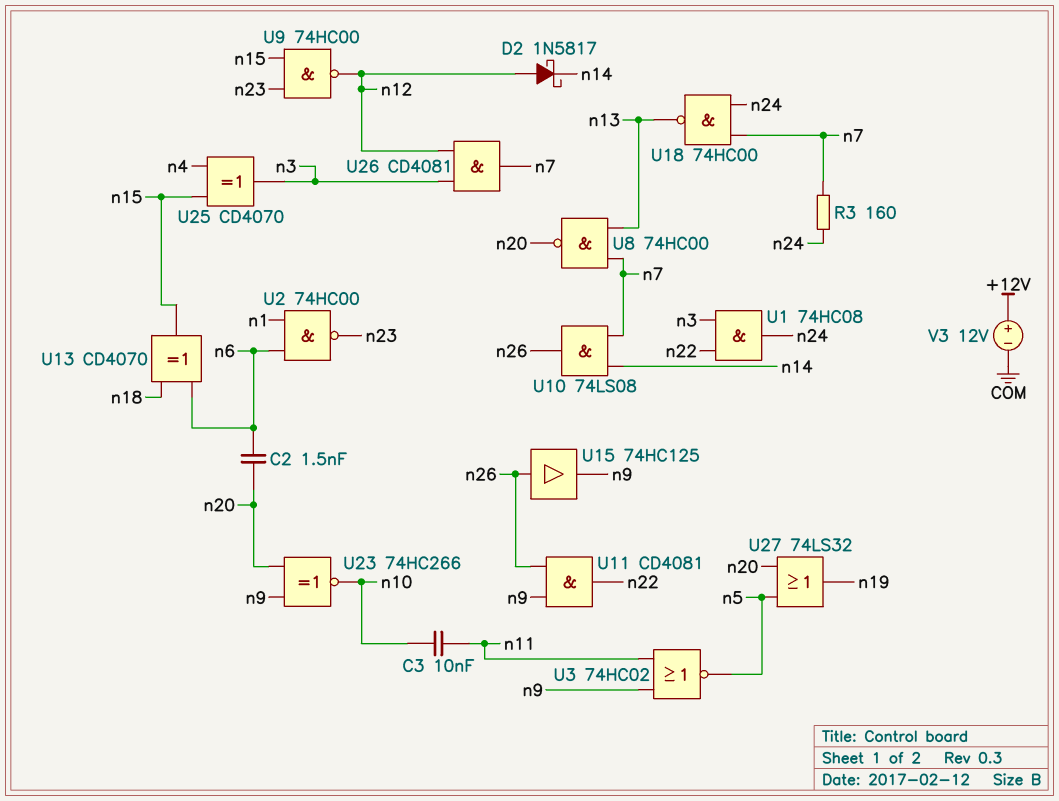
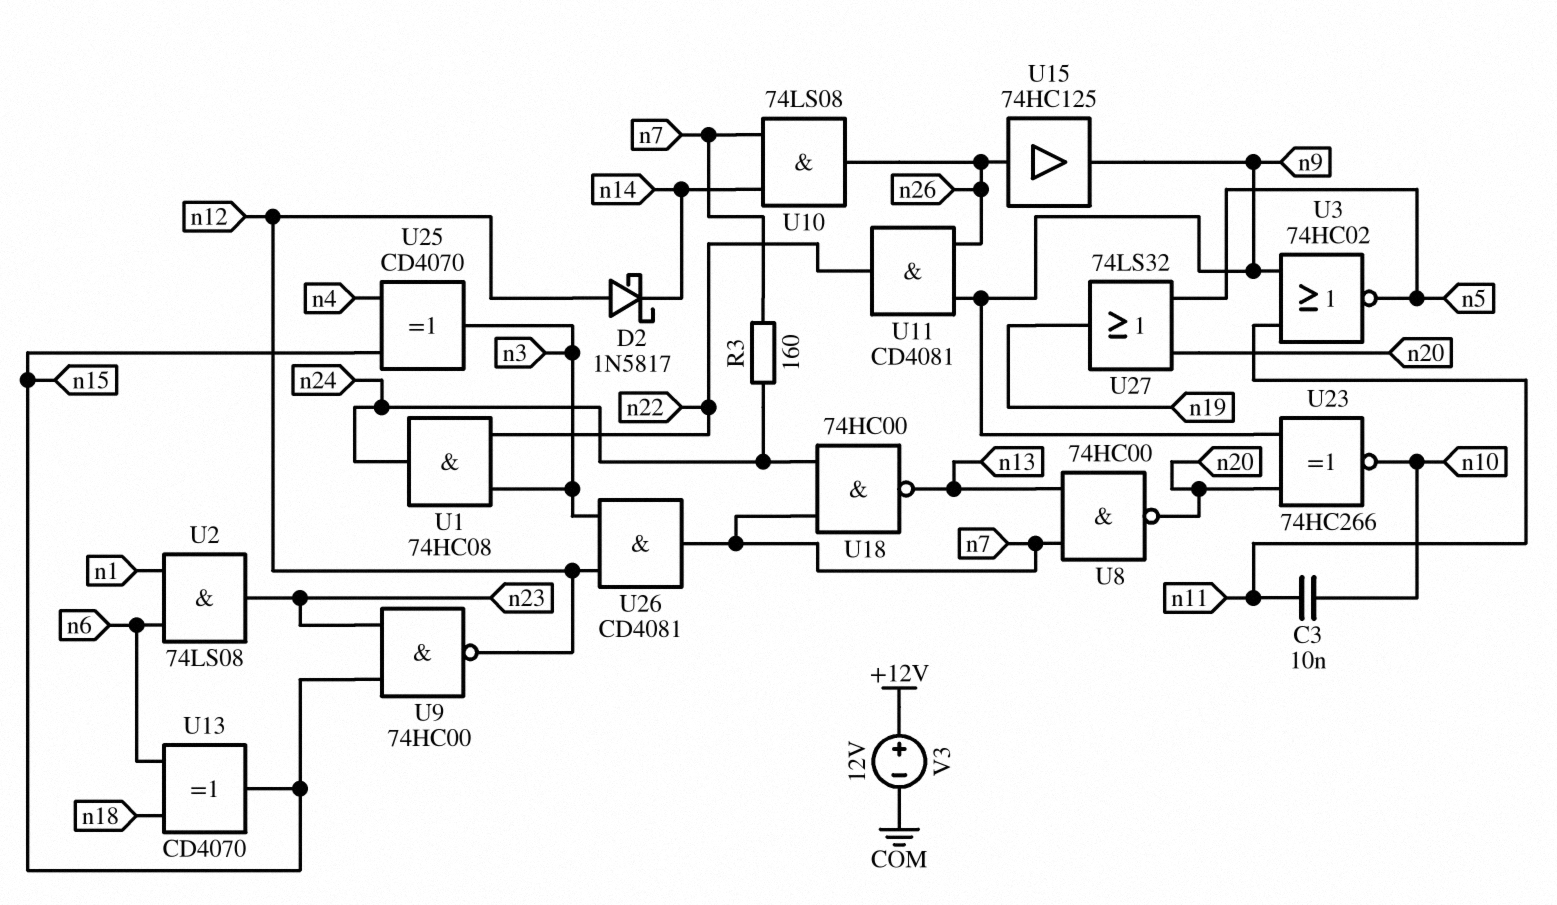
C2: 1.5nF (n6, n20) -> none
U2: NAND 74HC00 (in n1, in n6, out n23) -> AND 74LS08 (in n1, in n6, out n23)

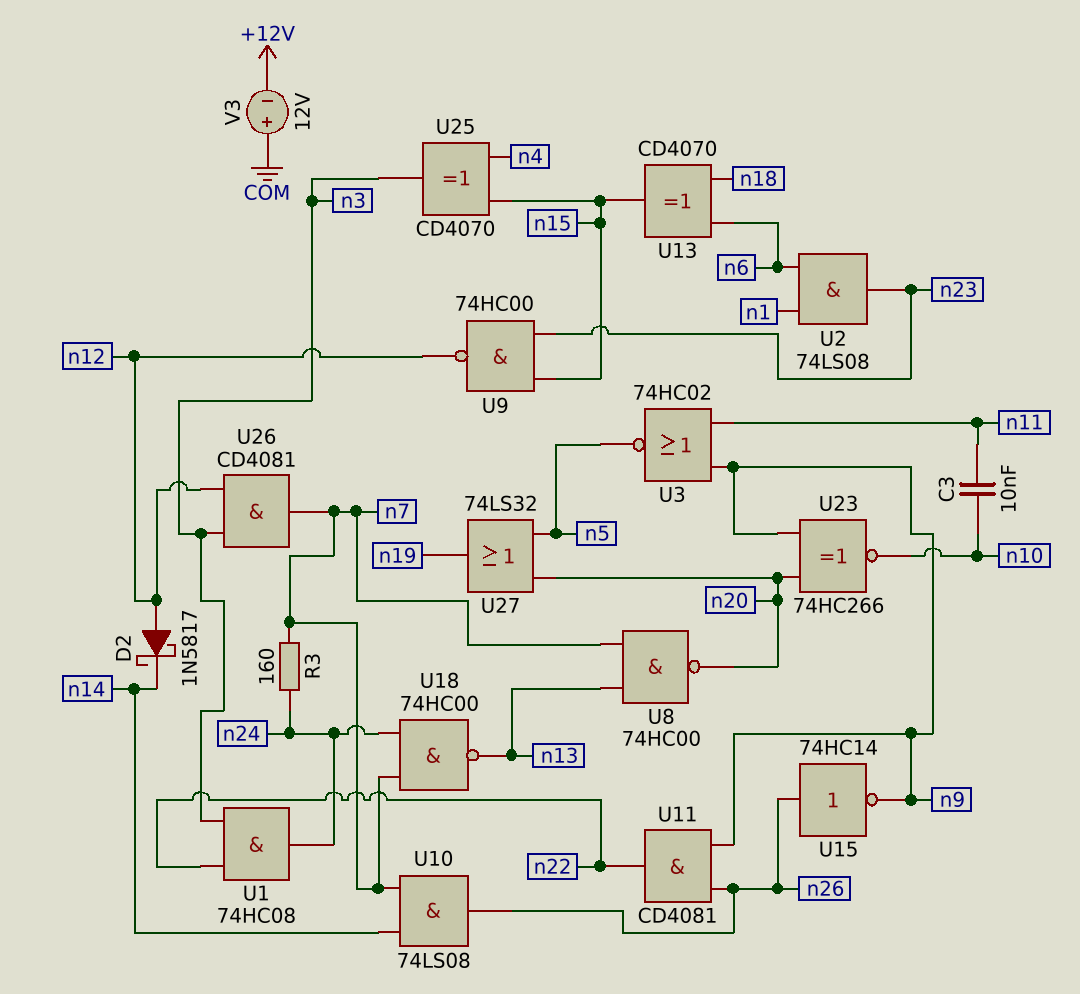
U15: buffer 74HC125 (in n26, out n9) -> NOT 74HC14 (in n26, out n9)
V3: 12V (plus +12V, minus COM) -> 12V (plus COM, minus +12V)

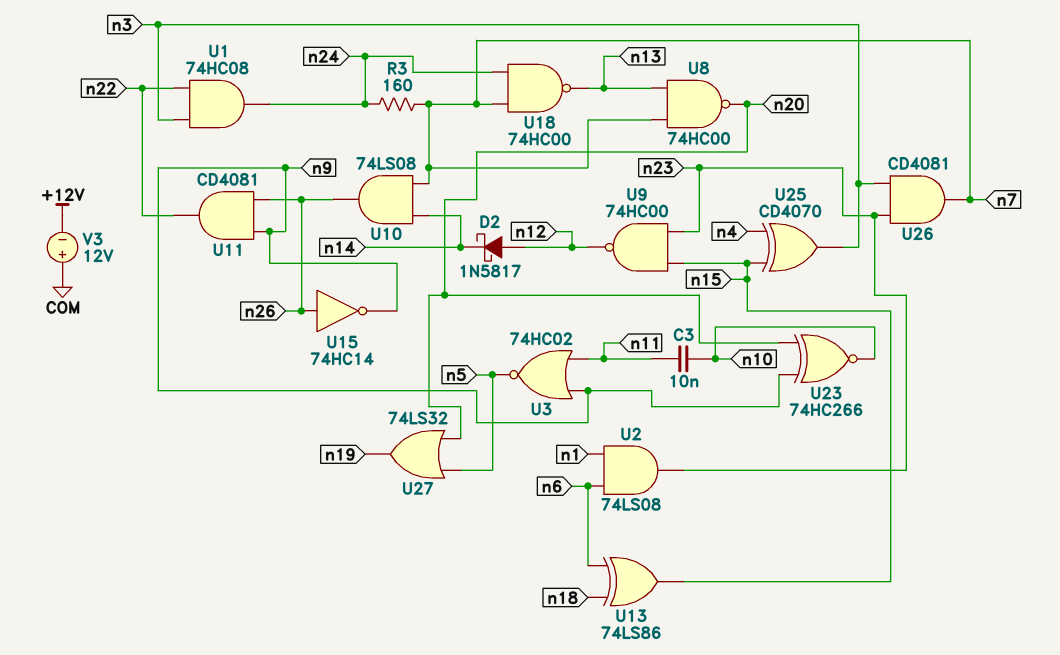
U13: XOR CD4070 (in n6, in n18, out n15) -> XOR 74LS86 (in n6, in n18, out n15)
U26: AND CD4081 (in n3, in n12, out n7) -> AND CD4081 (in n3, in n23, out n7)

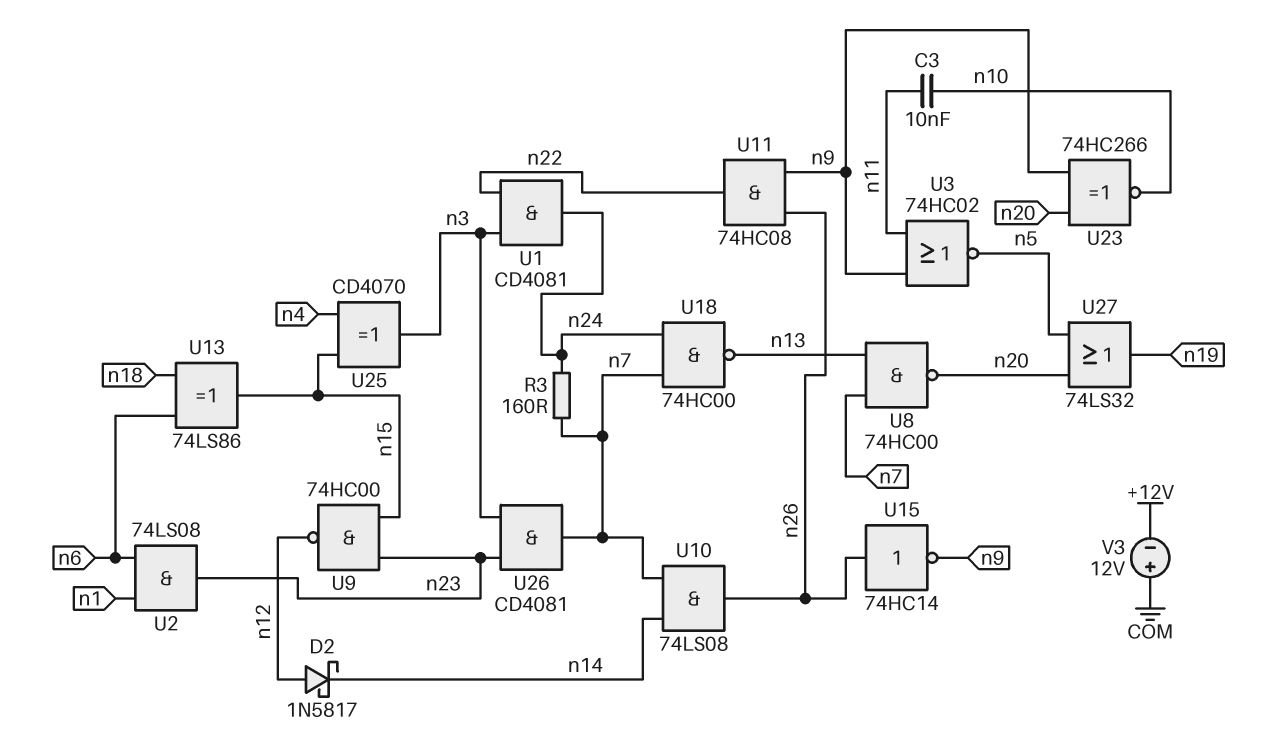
U1: AND 74HC08 (in n3, in n22, out n24) -> AND CD4081 (in n3, in n22, out n24)
U11: AND CD4081 (in n9, in n26, out n22) -> AND 74HC08 (in n9, in n26, out n22)

